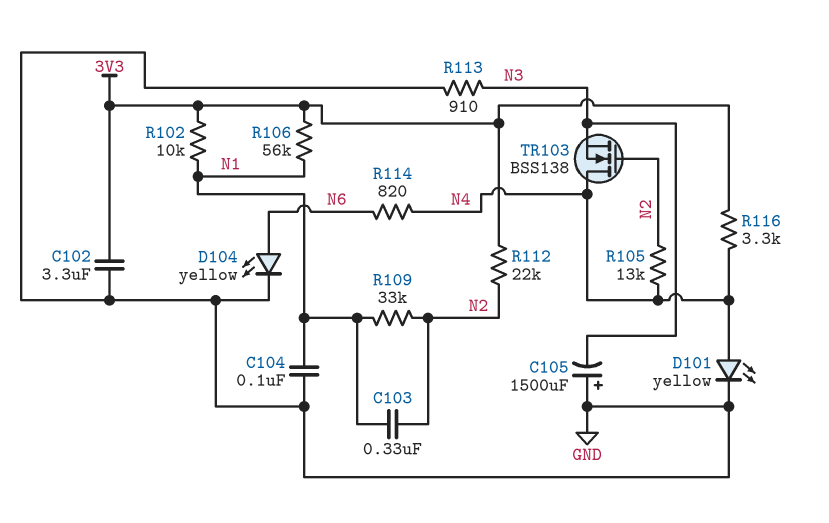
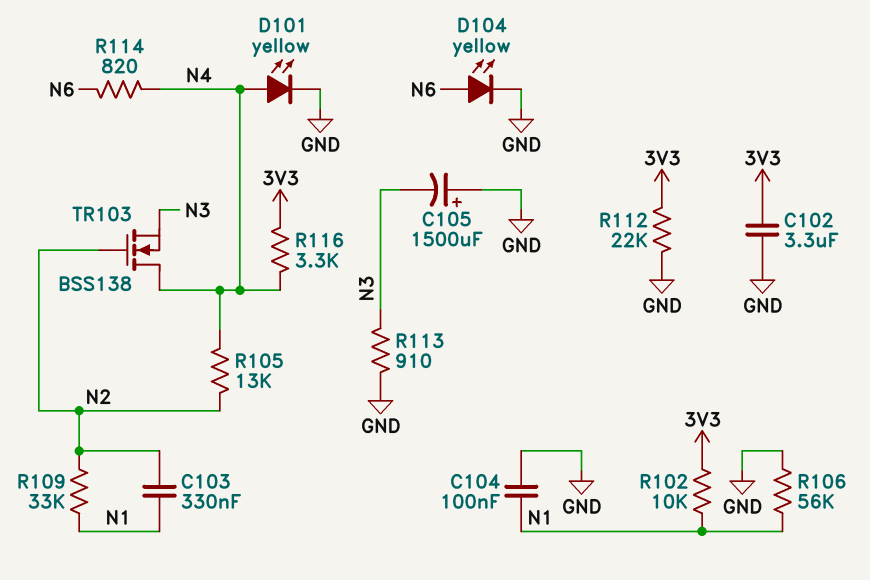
R106: 56k (3V3, N1) -> 56k (GND, N1)
R112: 22k (3V3, N2) -> 22k (3V3, GND)

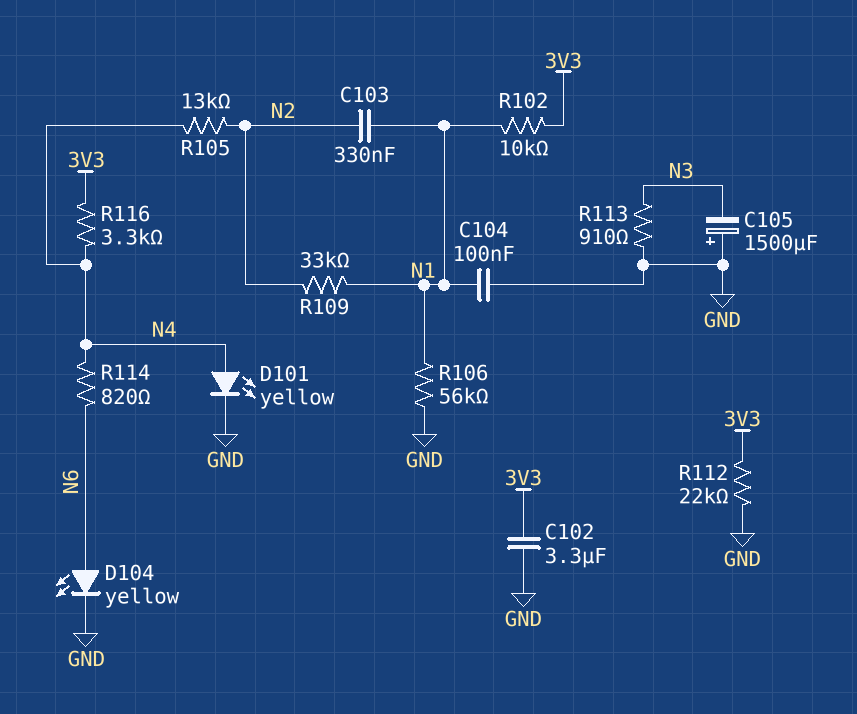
TR103: NMOS BSS138 (G N2, D N4, S N3) -> none

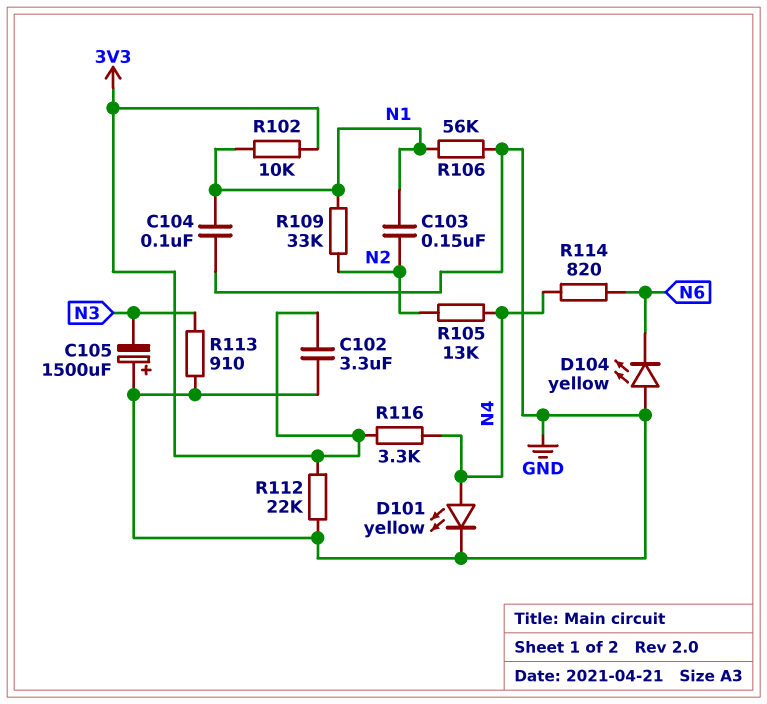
C103: 330nF (N1, N2) -> 150nF (N1, N2)
D104: LED yellow (A N6, K GND) -> LED yellow (A GND, K N6)

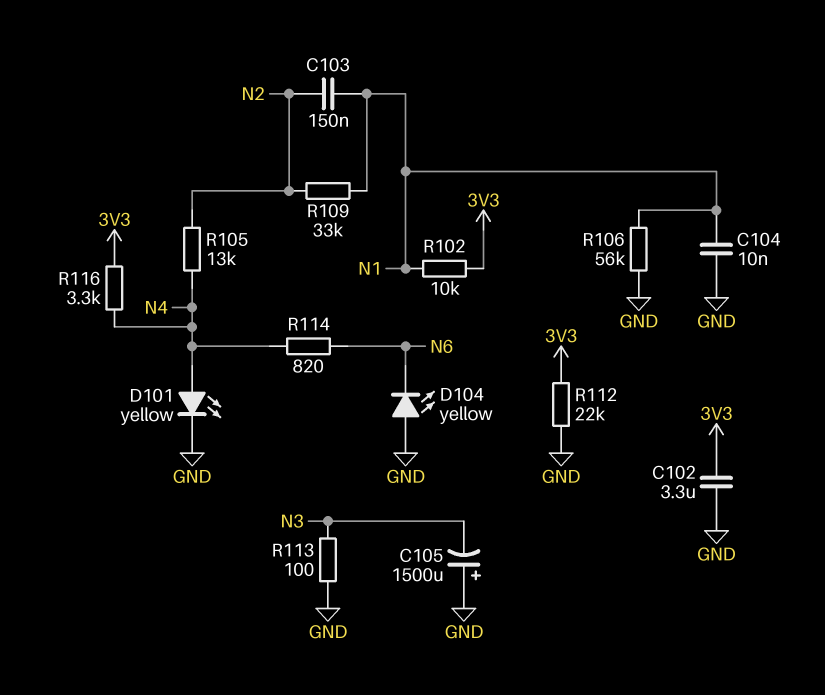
C104: 100nF (GND, N1) -> 10nF (GND, N1)
R113: 910 (GND, N3) -> 100 (GND, N3)

